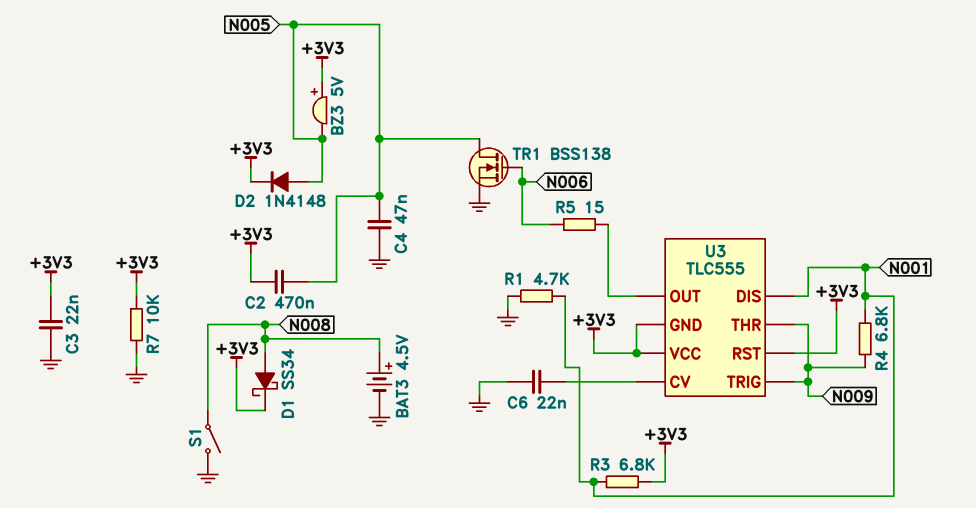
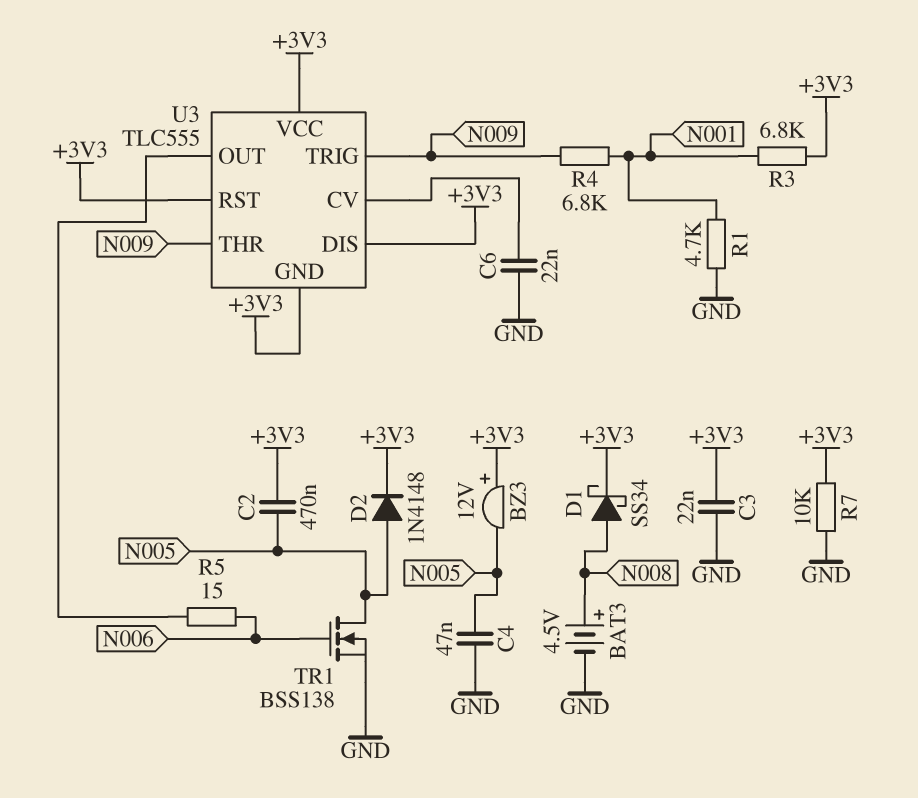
BZ3: buzzer 5V (plus +3V3, minus N005) -> buzzer 12V (plus +3V3, minus N005)
S1: switch (GND, N008) -> none
U3 pin DIS: N001 -> +3V3

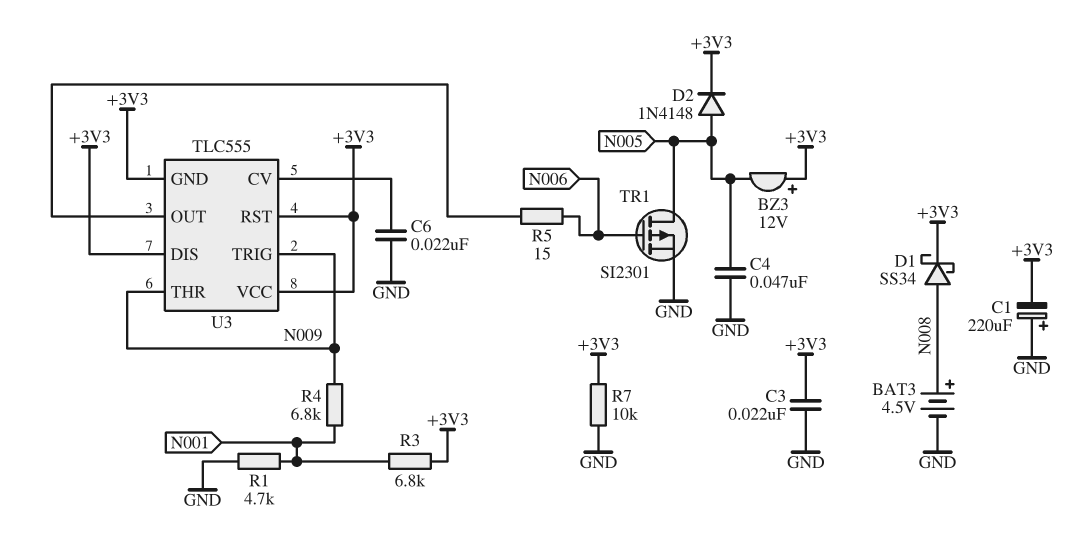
C1: none -> 220uF (plus GND, minus +3V3)
C2: 470nF (+3V3, N005) -> none
TR1: NMOS BSS138 (G N006, D N005, S GND) -> PMOS SI2301 (G N006, D N005, S GND)

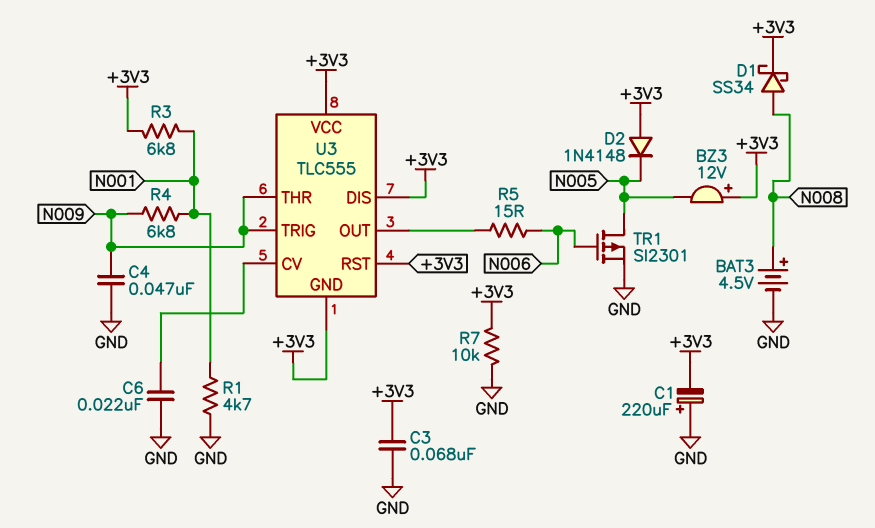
C3: 22nF (+3V3, GND) -> 68nF (+3V3, GND)
C4: 47nF (GND, N005) -> 47nF (GND, N009)
D2: diode 1N4148 (A N005, K +3V3) -> diode 1N4148 (A +3V3, K N005)

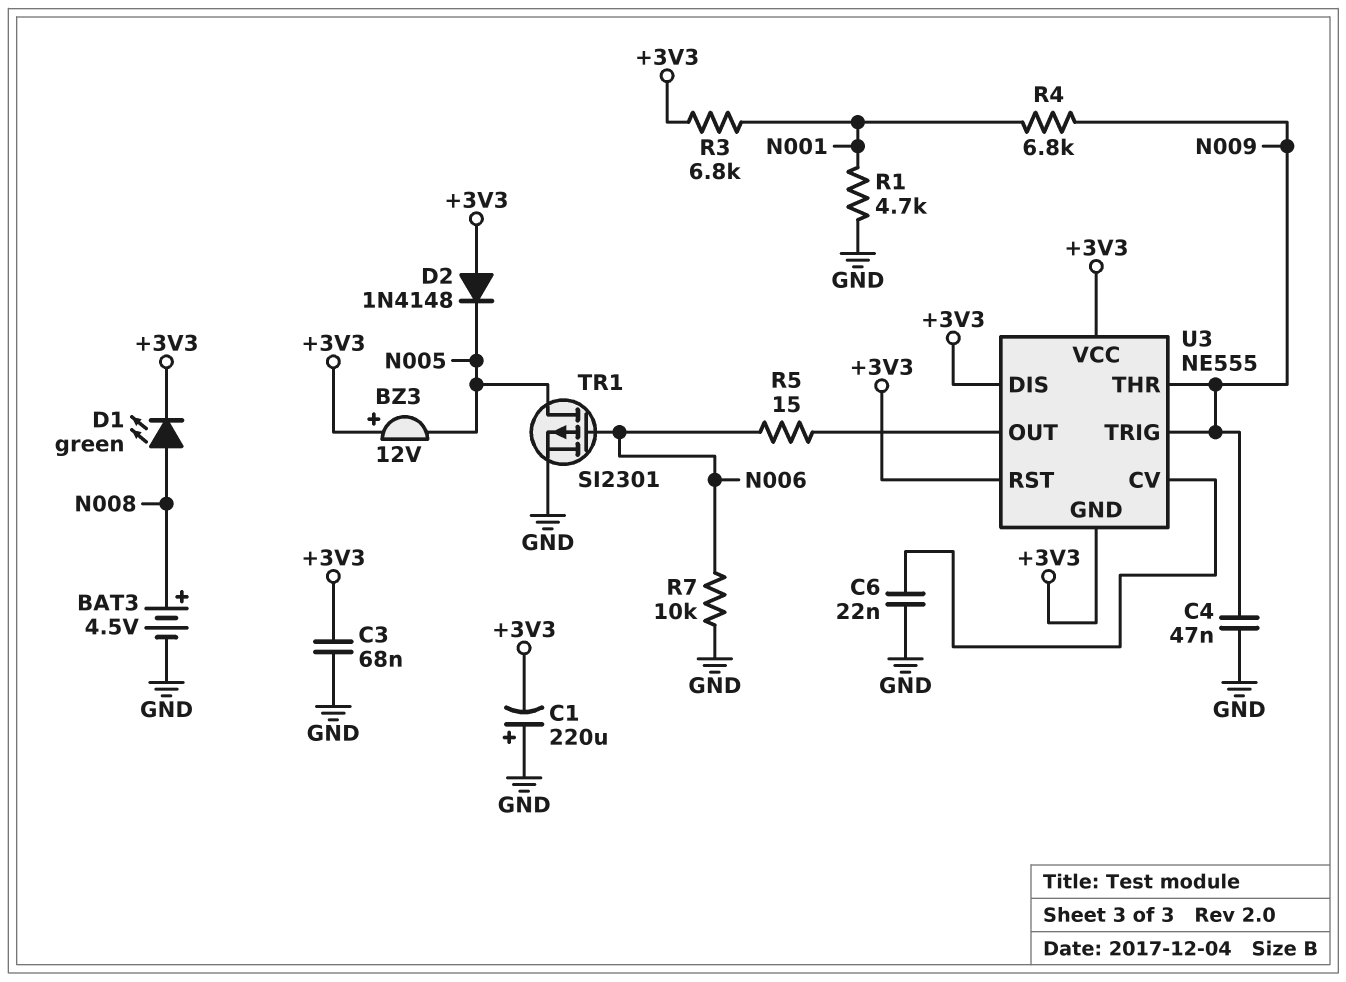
D1: schottky SS34 (A N008, K +3V3) -> LED green (A N008, K +3V3)
R7: 10k (+3V3, GND) -> 10k (GND, N006)
U3: TLC555 -> NE555

